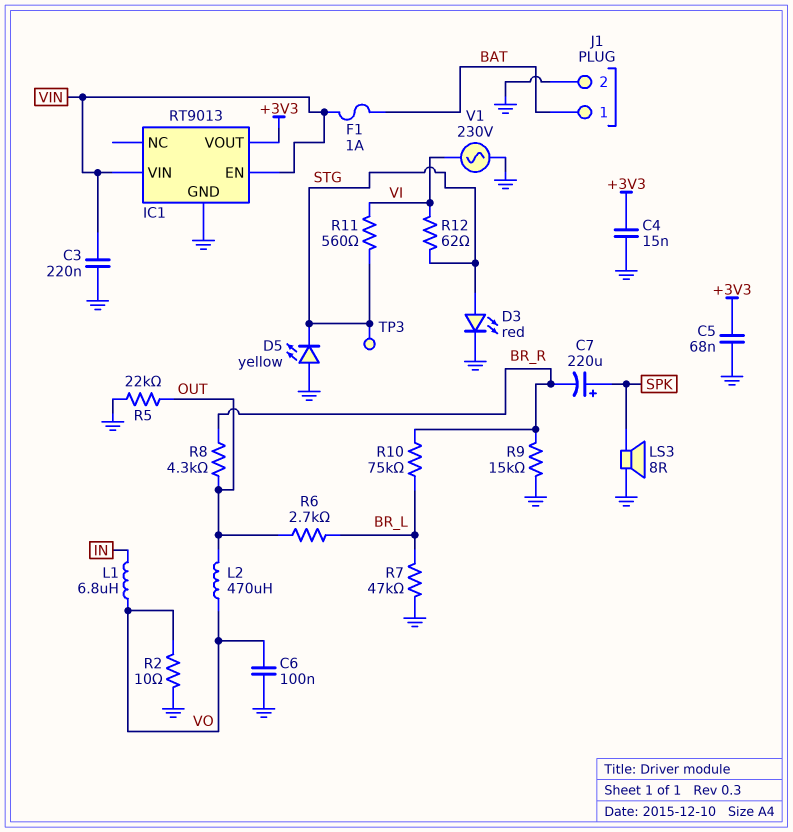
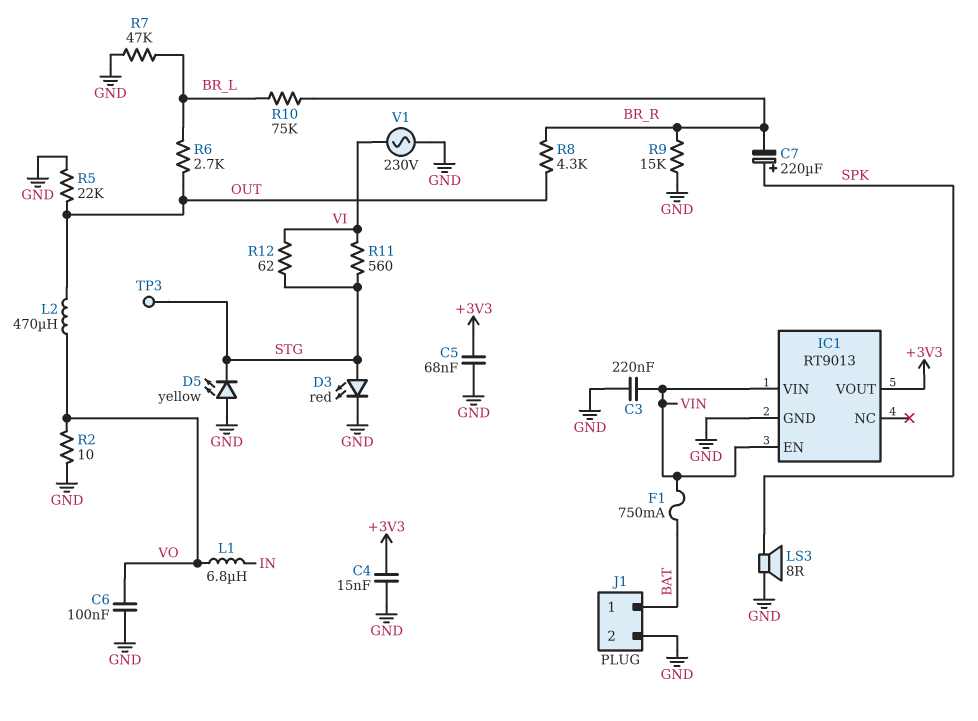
F1: 1A (BAT, VIN) -> 750mA (BAT, VIN)

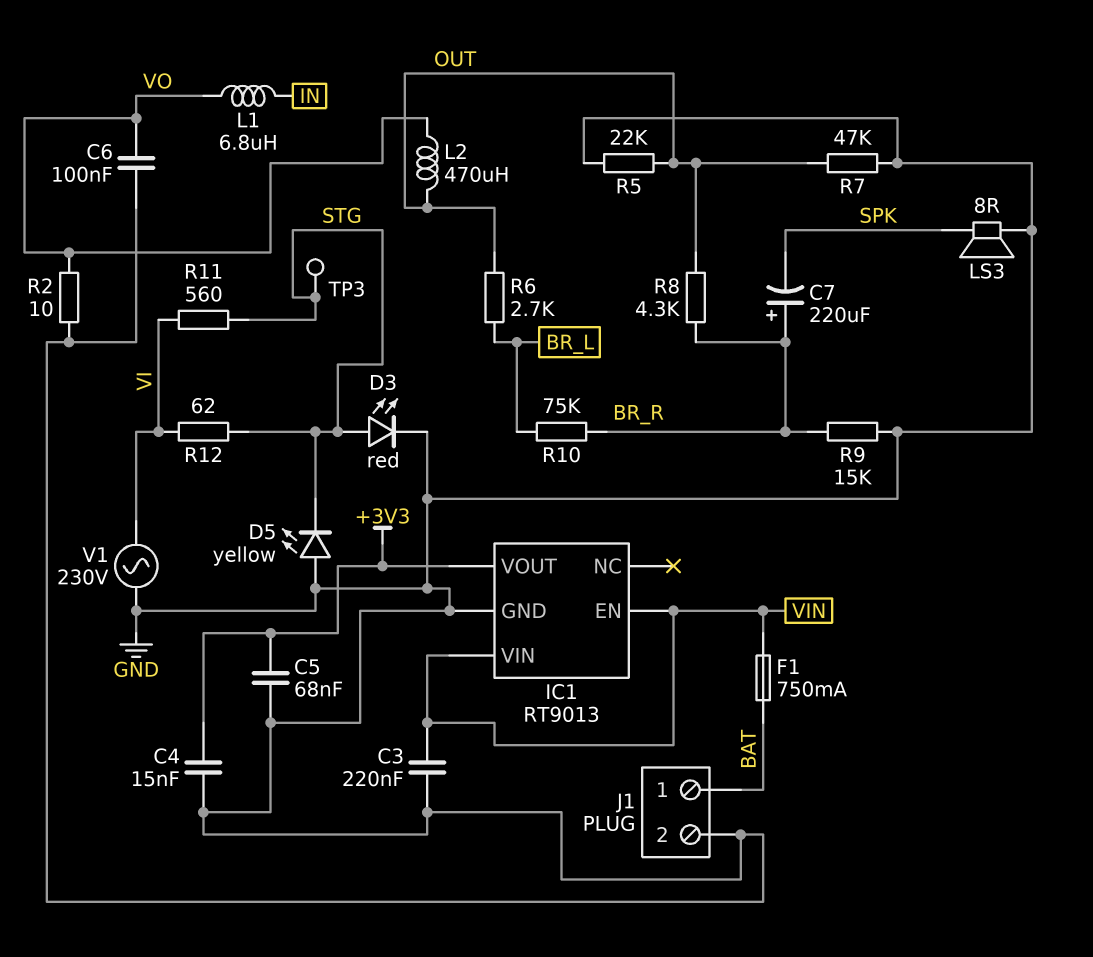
C7: 220uF (plus SPK, minus BR_R) -> 220uF (plus BR_R, minus SPK)
R7: 47k (BR_L, GND) -> 47k (GND, OUT)

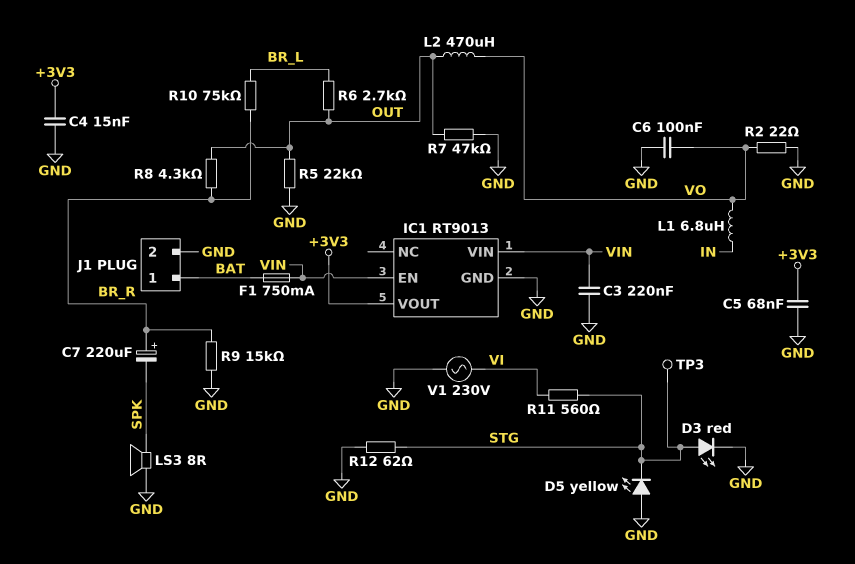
R2: 10 (GND, VO) -> 22 (GND, VO)
R12: 62 (STG, VI) -> 62 (GND, STG)

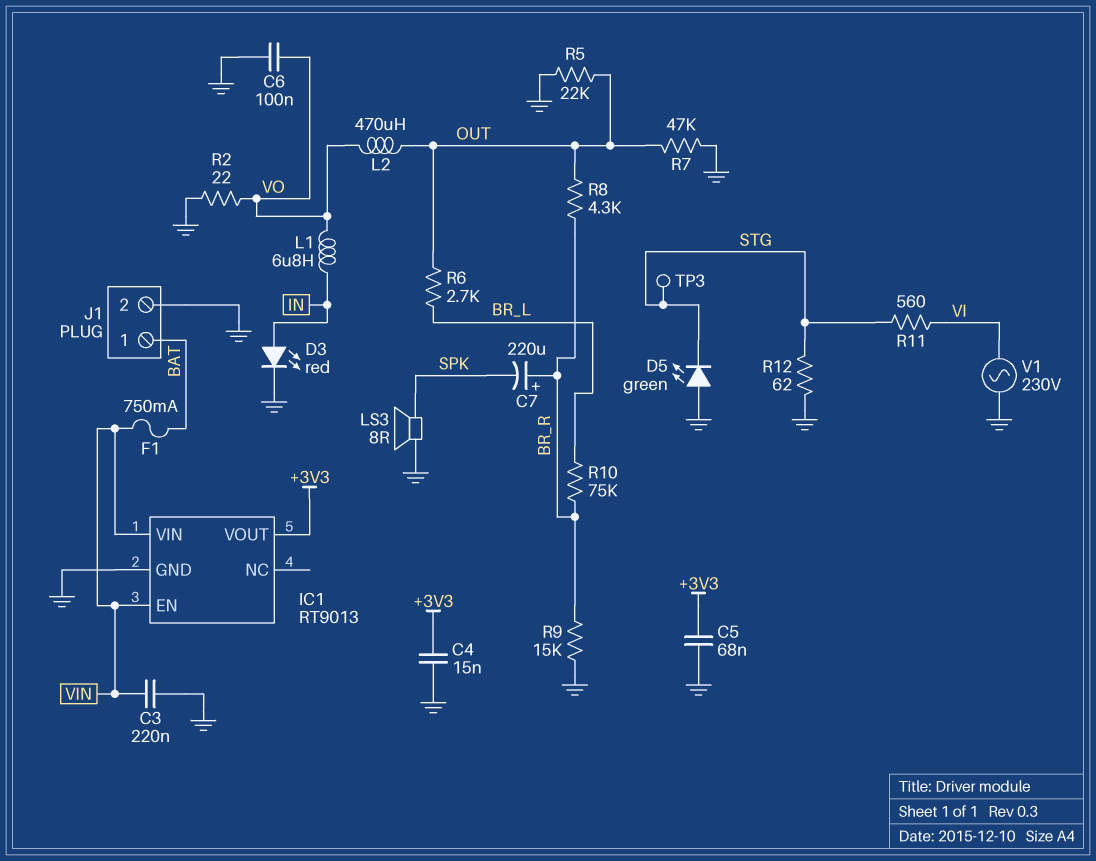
D3: LED red (A STG, K GND) -> LED red (A IN, K GND)
D5: LED yellow (A GND, K STG) -> LED green (A GND, K STG)

